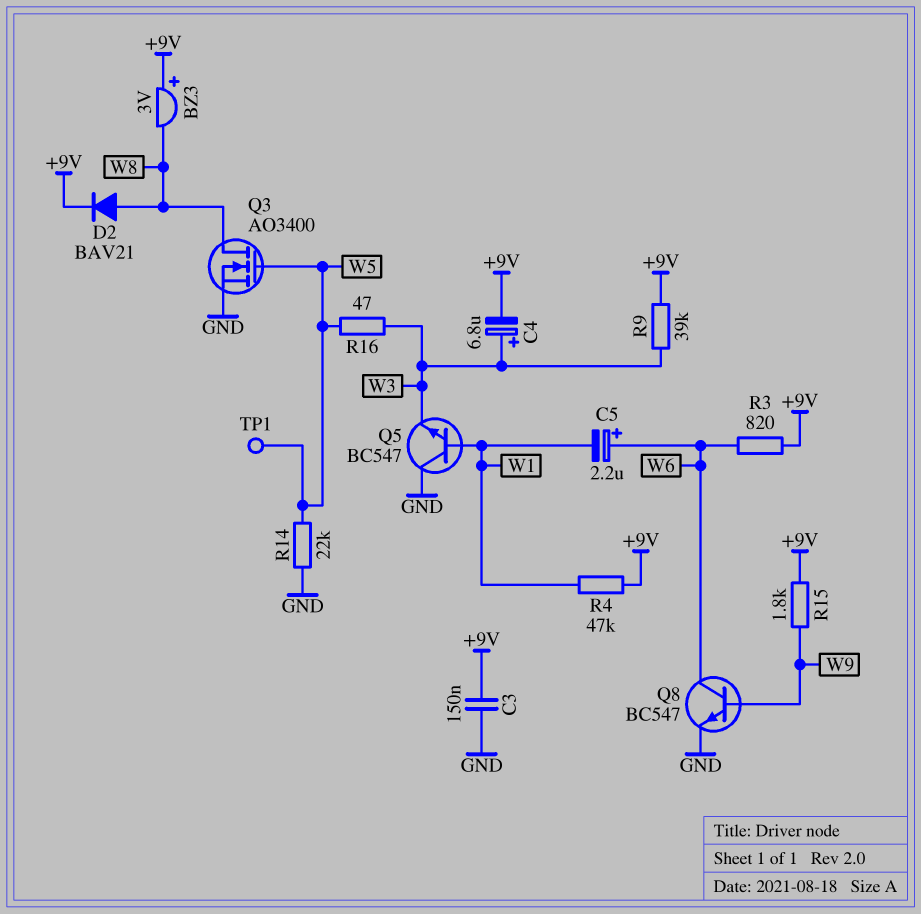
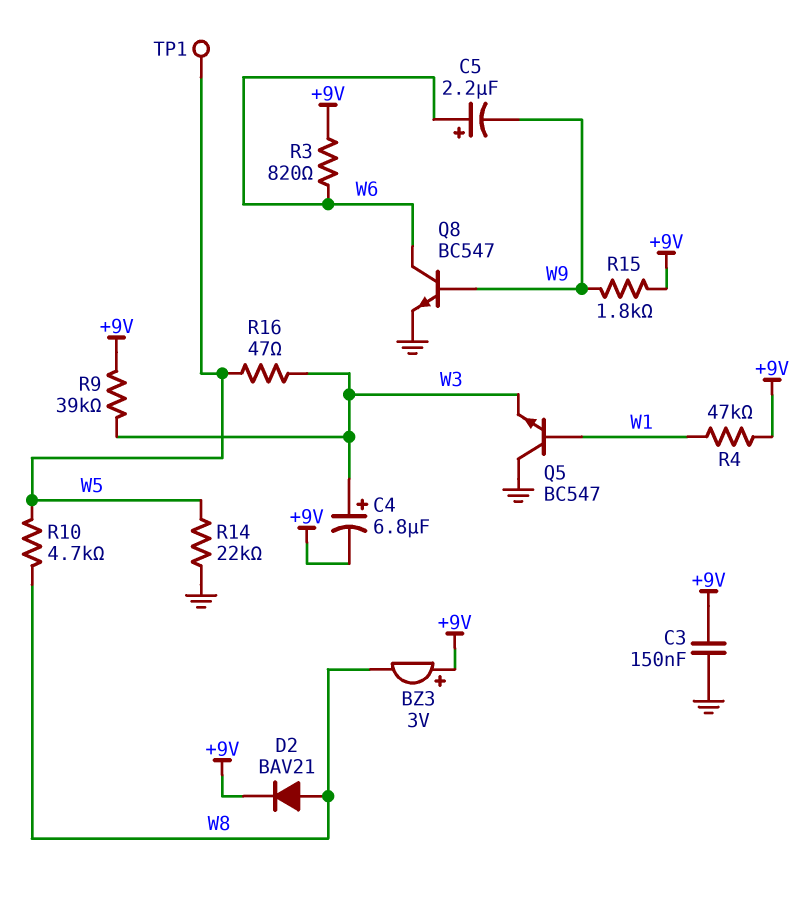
C5: 2.2uF (plus W6, minus W1) -> 2.2uF (plus W6, minus W9)
Q3: NMOS AO3400 (G W5, D W8, S GND) -> none
R10: none -> 4.7k (W5, W8)

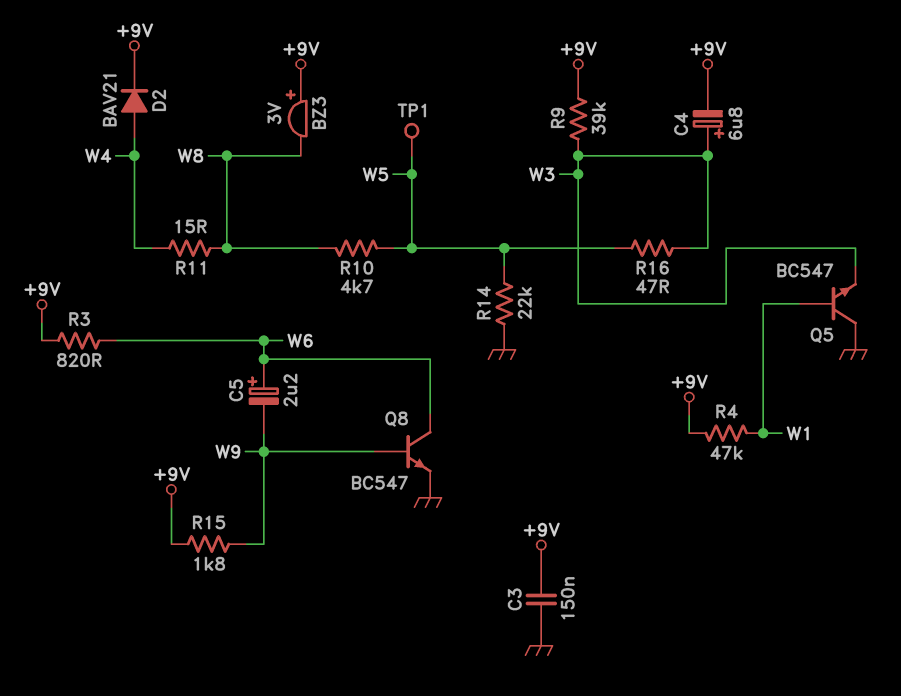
D2: diode BAV21 (A W8, K +9V) -> diode BAV21 (A W4, K +9V)
R11: none -> 15 (W4, W8)

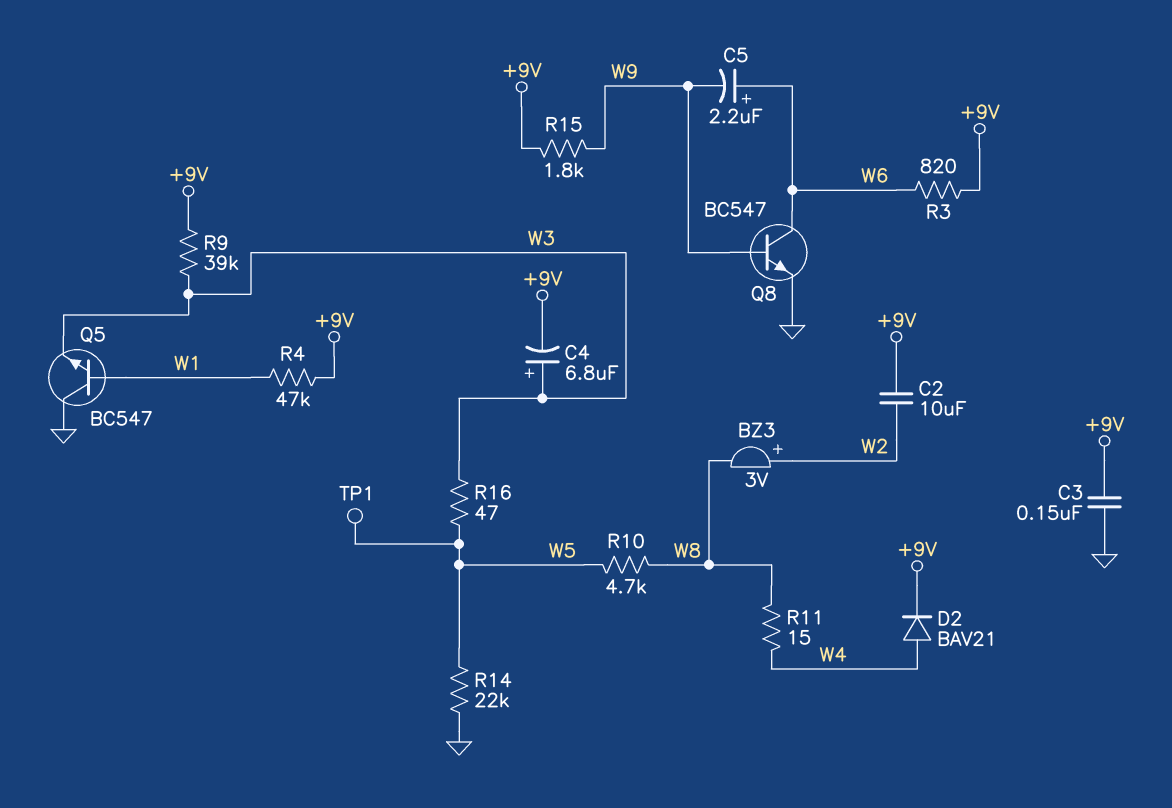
BZ3: buzzer 3V (plus +9V, minus W8) -> buzzer 3V (plus W2, minus W8)
C2: none -> 10uF (+9V, W2)

